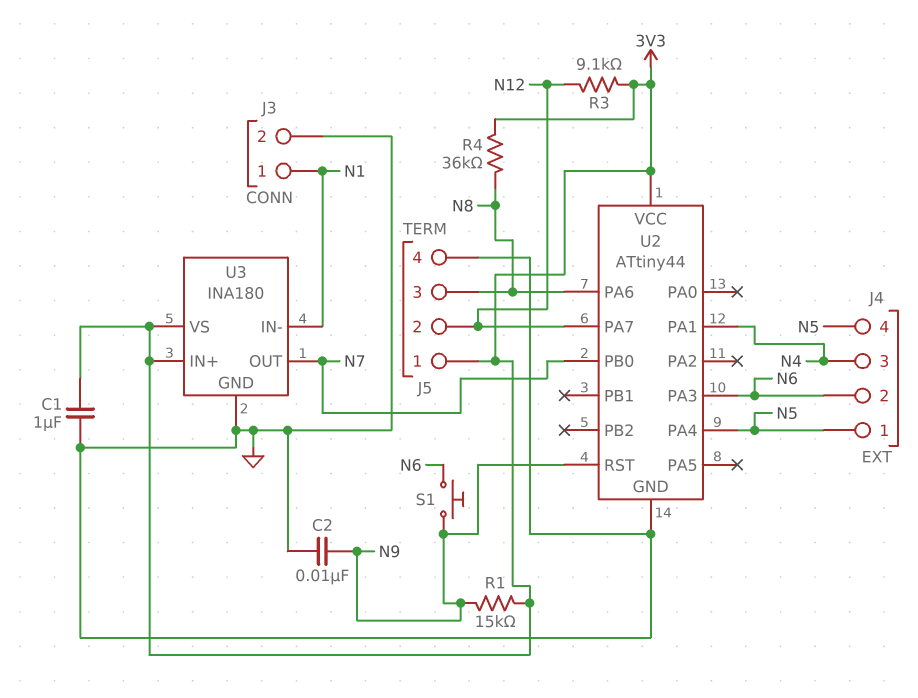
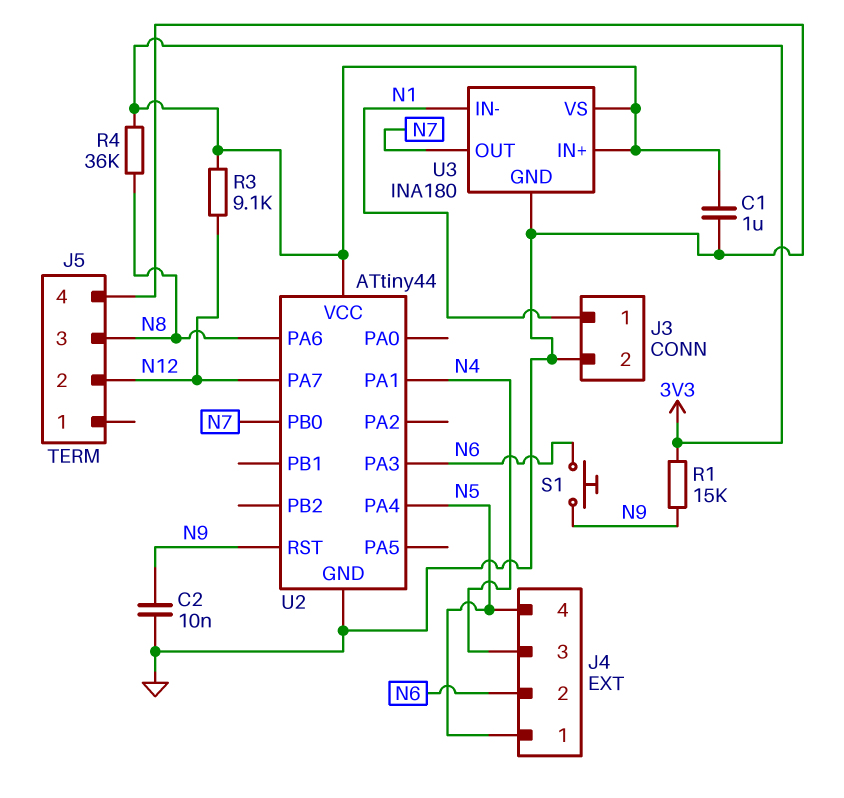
J5 pin 1: 3V3 -> none

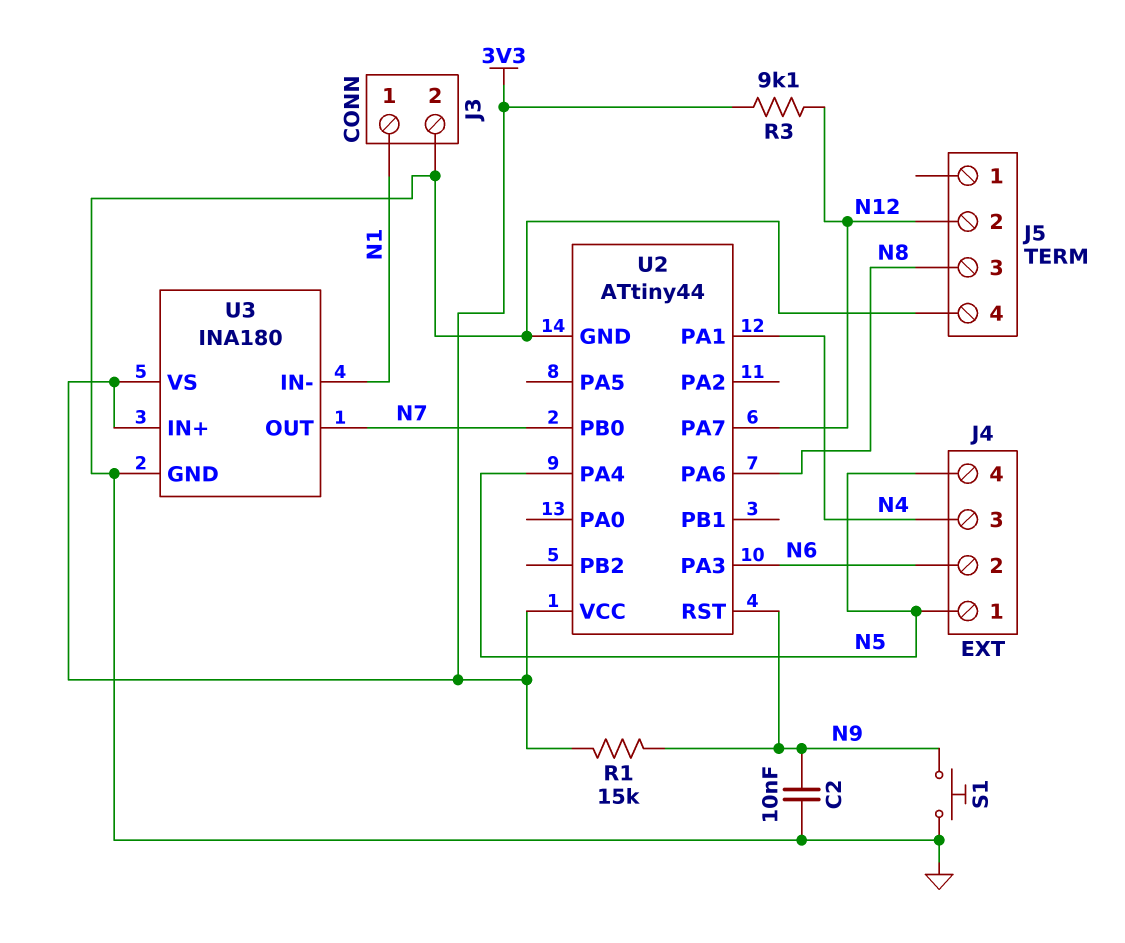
C1: 1uF (3V3, GND) -> none
R4: 36k (3V3, N8) -> none
S1: button (N6, N9) -> button (GND, N9)

